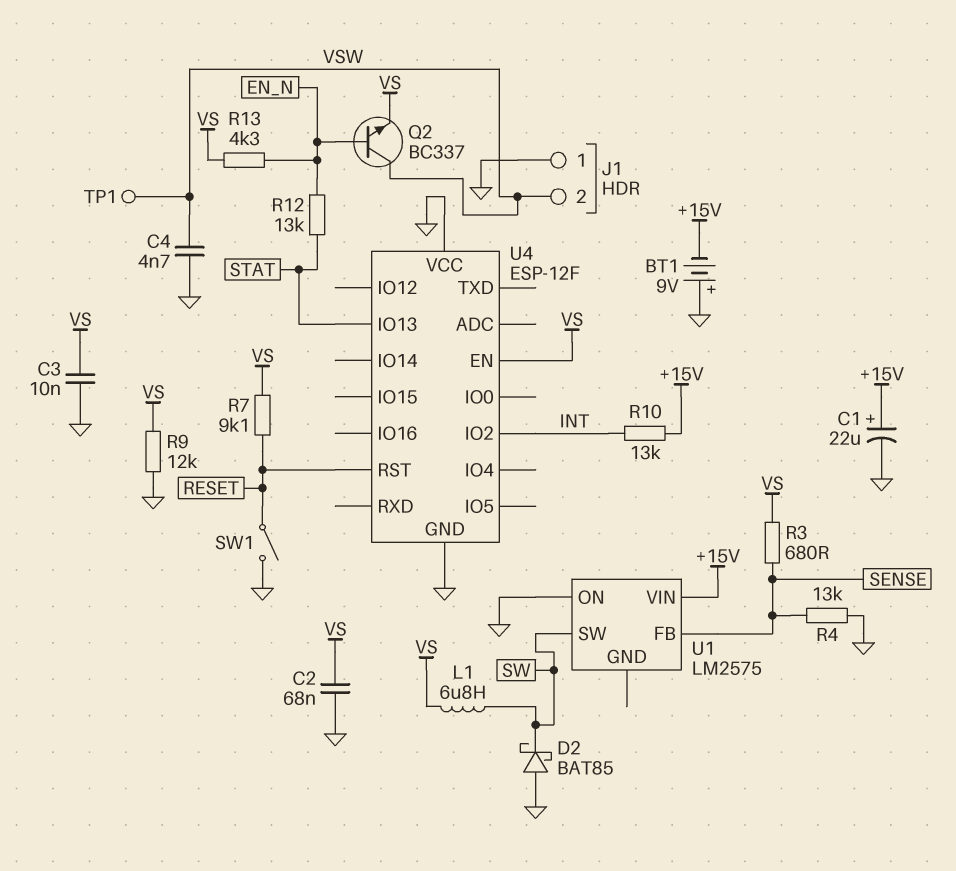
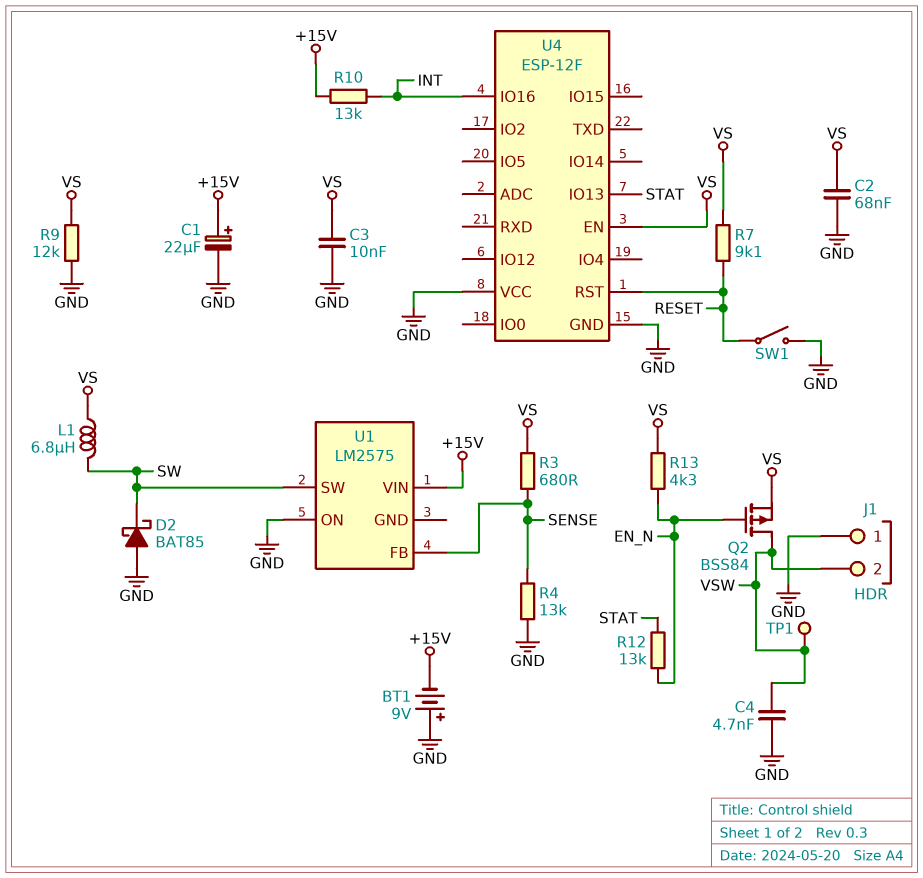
Q2: NPN BC337 (B EN_N, C VSW, E VS) -> PMOS BSS84 (G EN_N, D VSW, S VS)
U4 pin IO2: INT -> none
U4 pin IO16: none -> INT

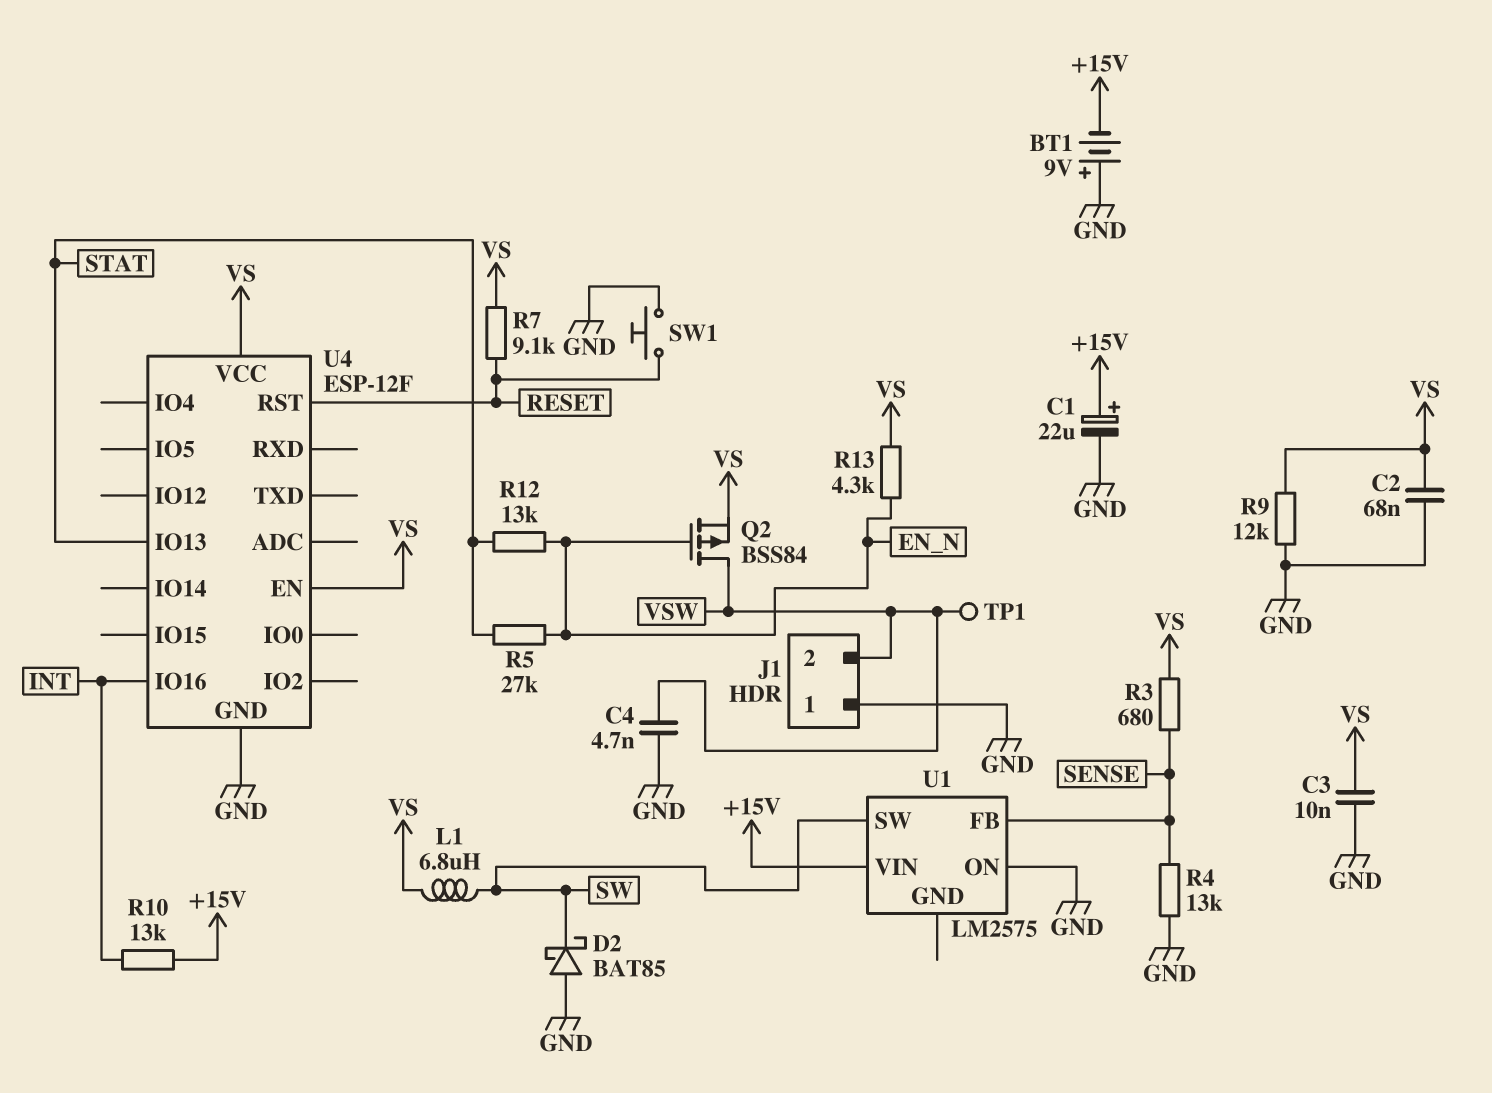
R5: none -> 27k (EN_N, STAT)
SW1: switch (GND, RESET) -> button (GND, RESET)
U4 pin VCC: GND -> VS

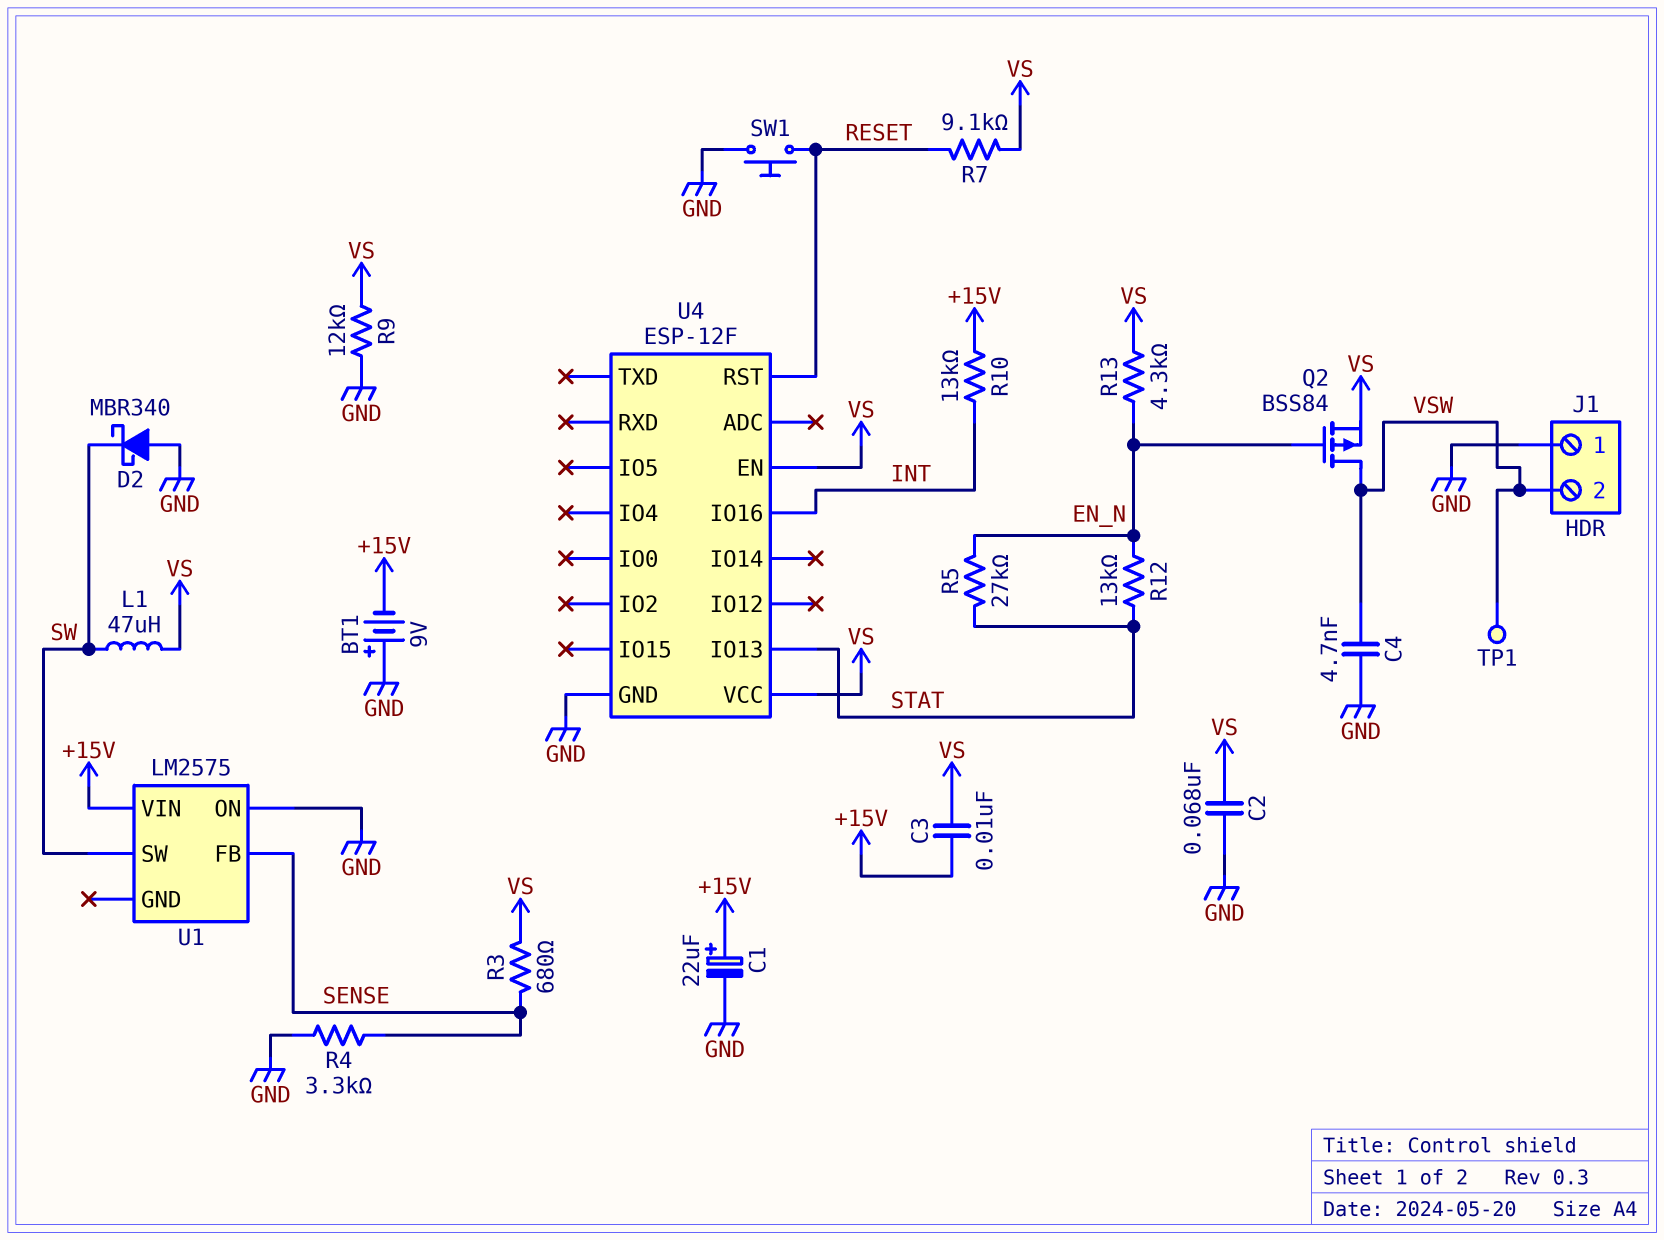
C3: 10nF (GND, VS) -> 10nF (+15V, VS)
D2: schottky BAT85 (A GND, K SW) -> schottky MBR340 (A GND, K SW)
L1: 6.8uH (SW, VS) -> 47uH (SW, VS)
R4: 13k (GND, SENSE) -> 3.3k (GND, SENSE)

